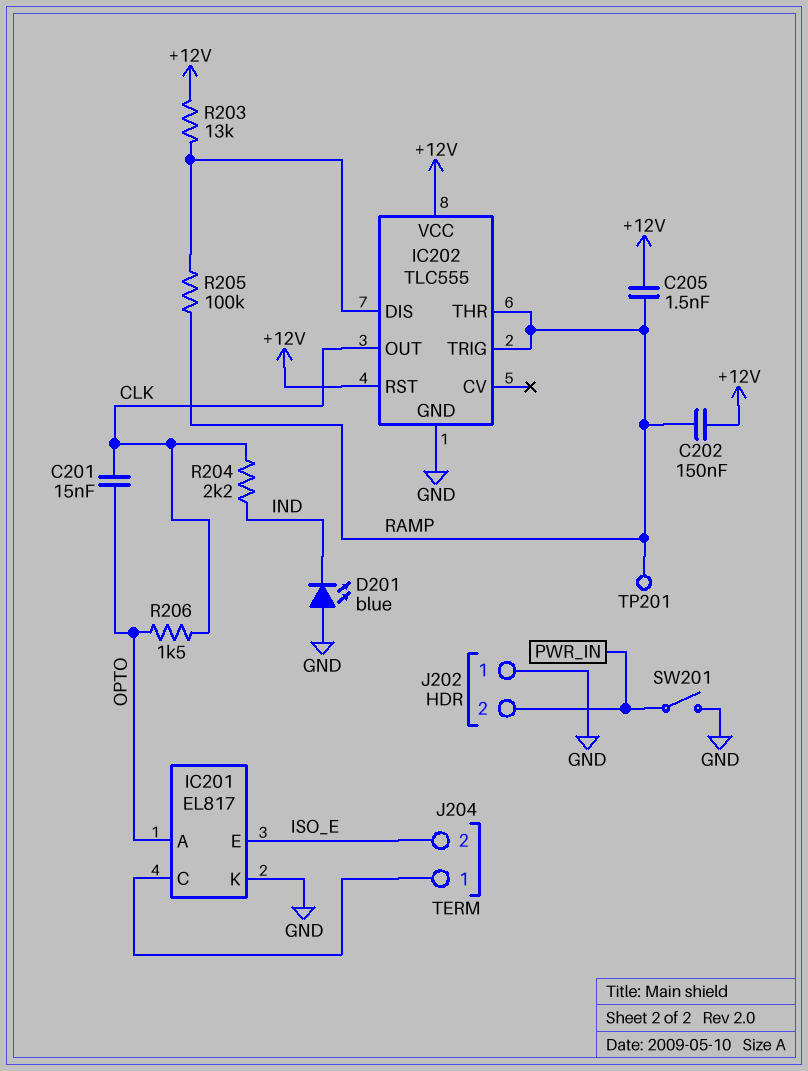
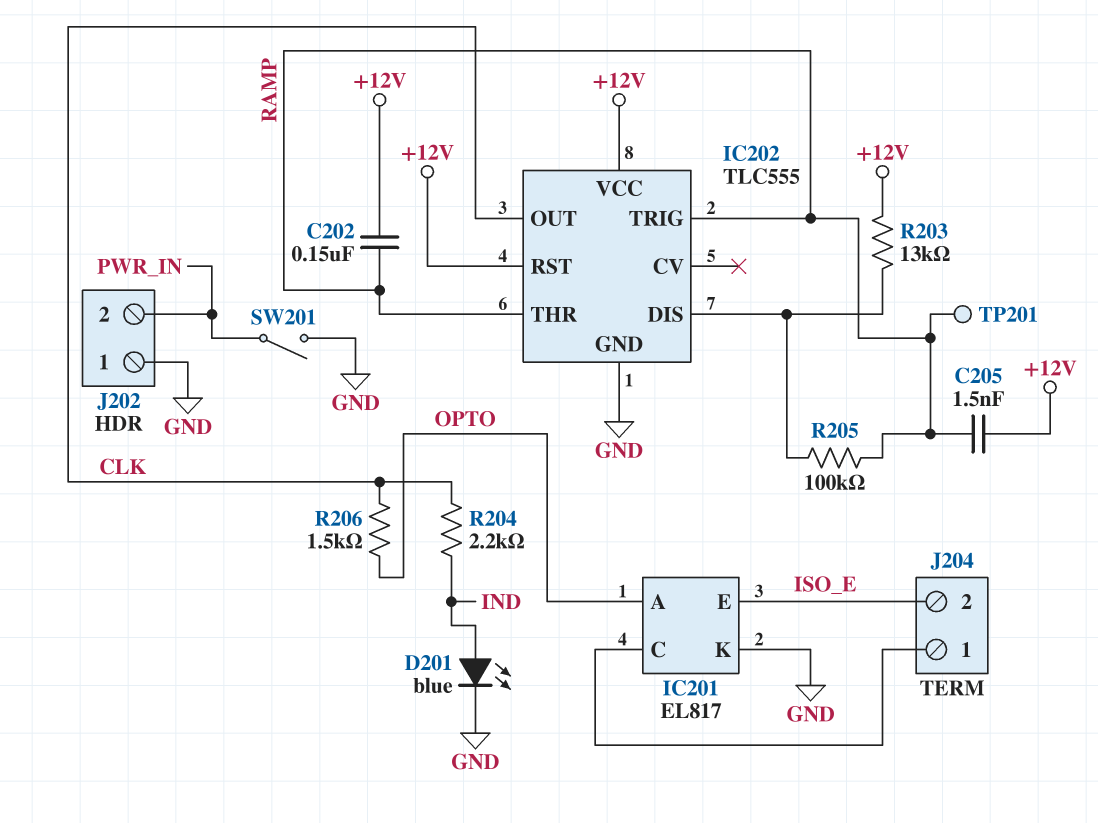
C201: 15nF (CLK, OPTO) -> none
D201: LED blue (A GND, K IND) -> LED blue (A IND, K GND)

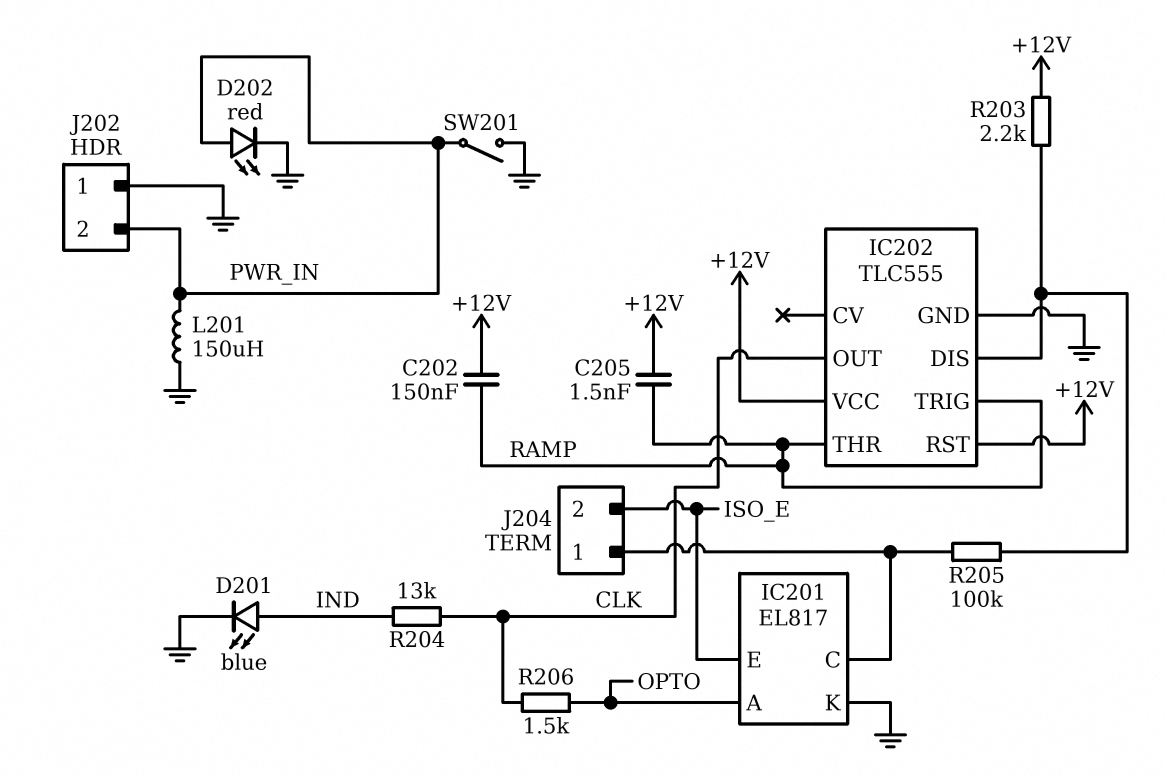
D202: none -> LED red (A PWR_IN, K GND)
L201: none -> 150uH (GND, PWR_IN)
R203: 13k (+12V, IC202/DIS) -> 2.2k (+12V, IC202/DIS)
R204: 2.2k (CLK, IND) -> 13k (CLK, IND)
R205: 100k (IC202/DIS, RAMP) -> 100k (IC201/C, IC202/DIS)
TP201: test point (RAMP) -> none

